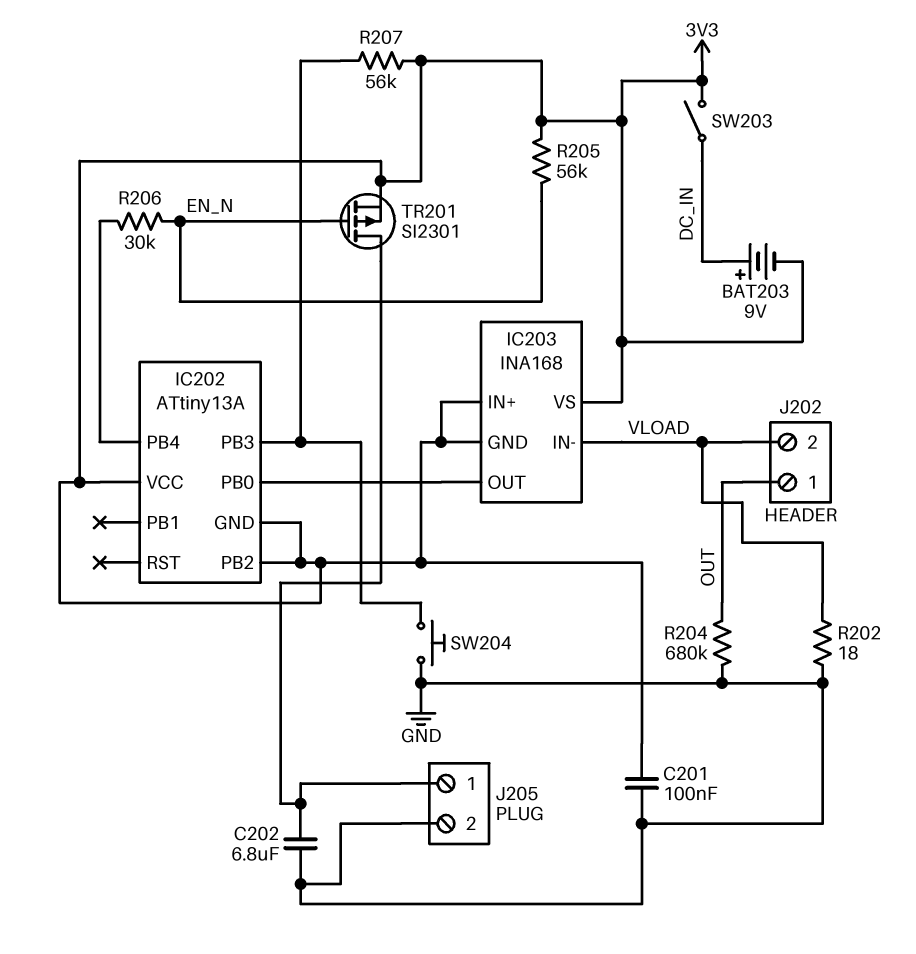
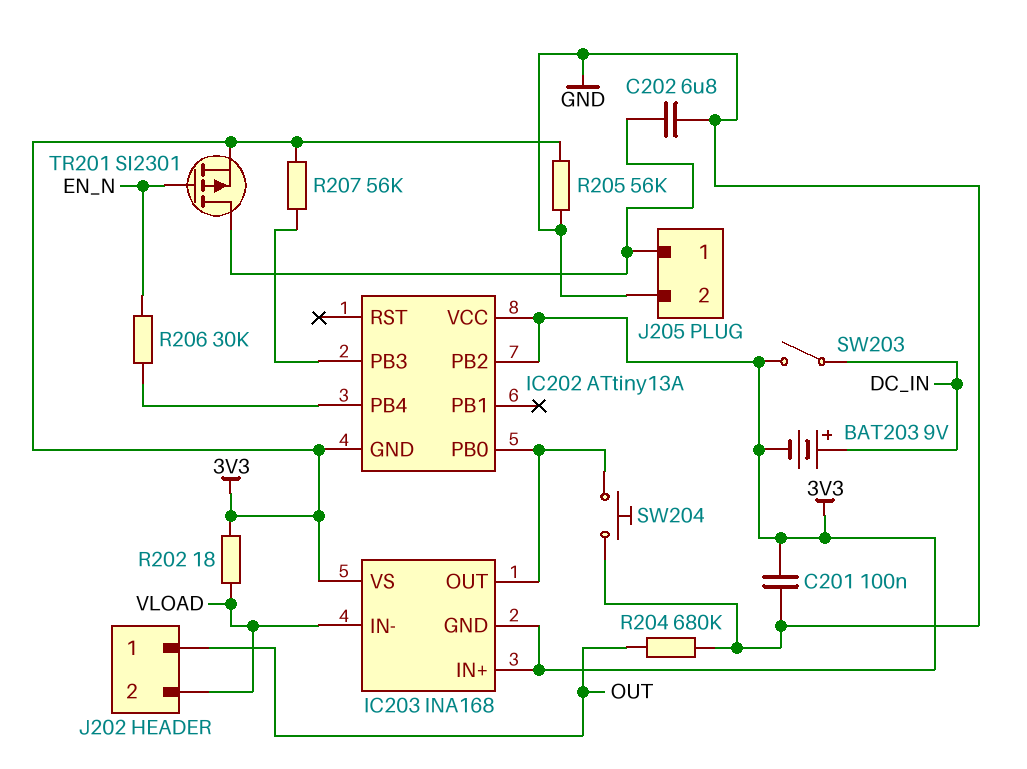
R202: 18 (GND, VLOAD) -> 18 (3V3, VLOAD)
R205: 56k (3V3, EN_N) -> 56k (3V3, GND)
SW204: button (GND, IC202/PB3) -> button (GND, IC202/PB0)

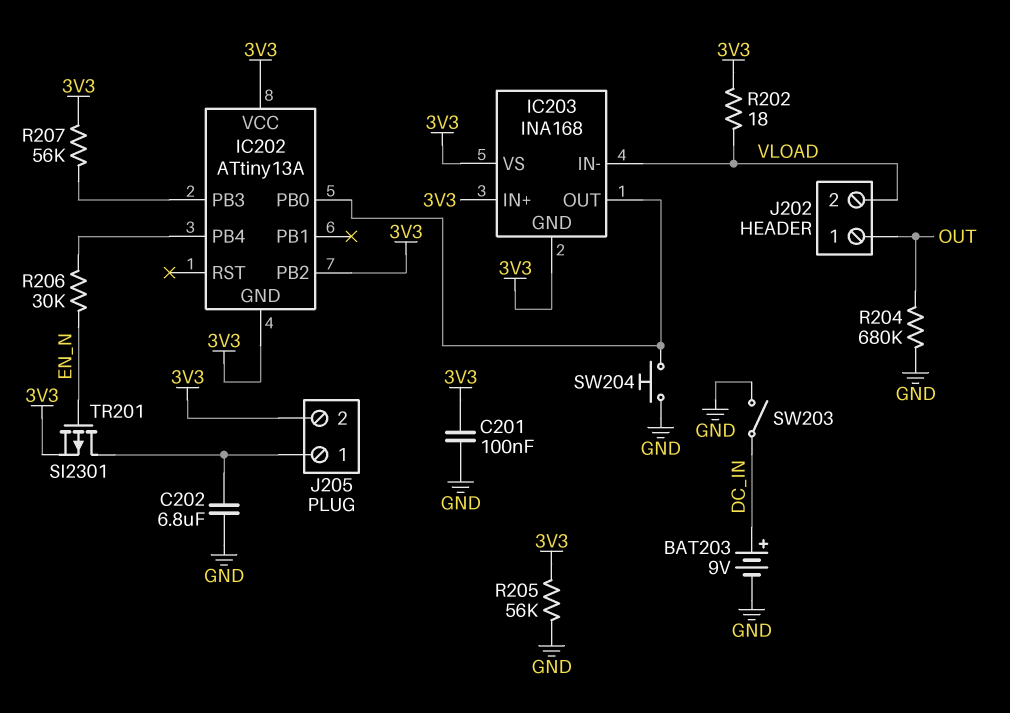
BAT203: 9V (plus DC_IN, minus 3V3) -> 9V (plus DC_IN, minus GND)
J205 pin 2: GND -> 3V3
SW203: switch (3V3, DC_IN) -> switch (DC_IN, GND)

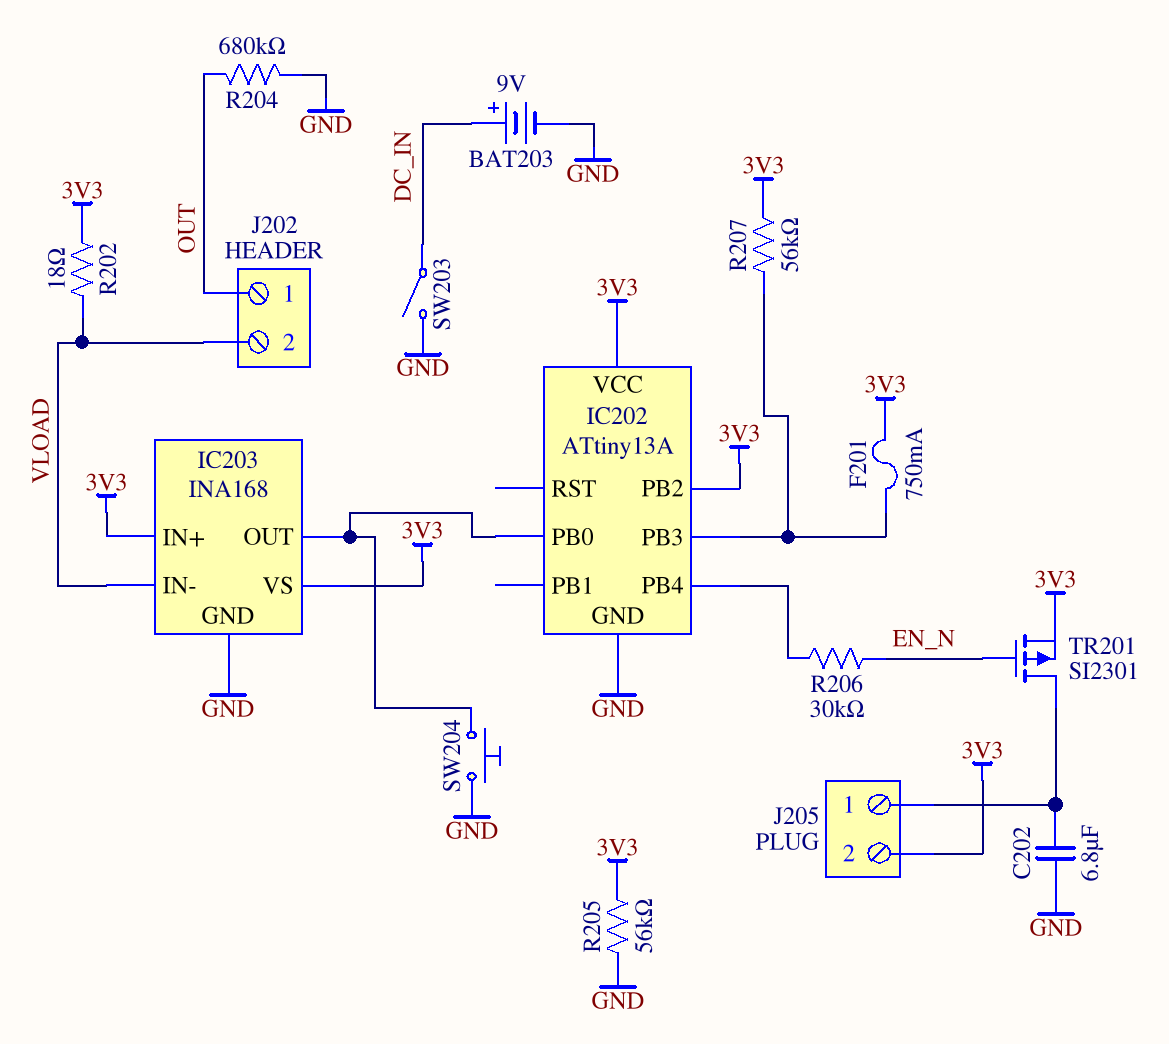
C201: 100nF (3V3, GND) -> none
F201: none -> 750mA (3V3, IC202/PB3)
IC202 pin GND: 3V3 -> GND
IC203 pin GND: 3V3 -> GND

